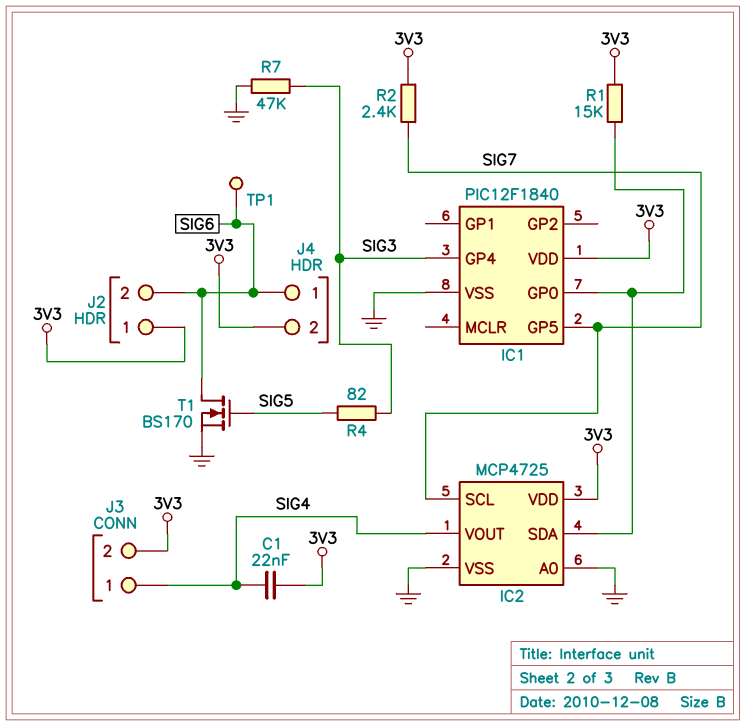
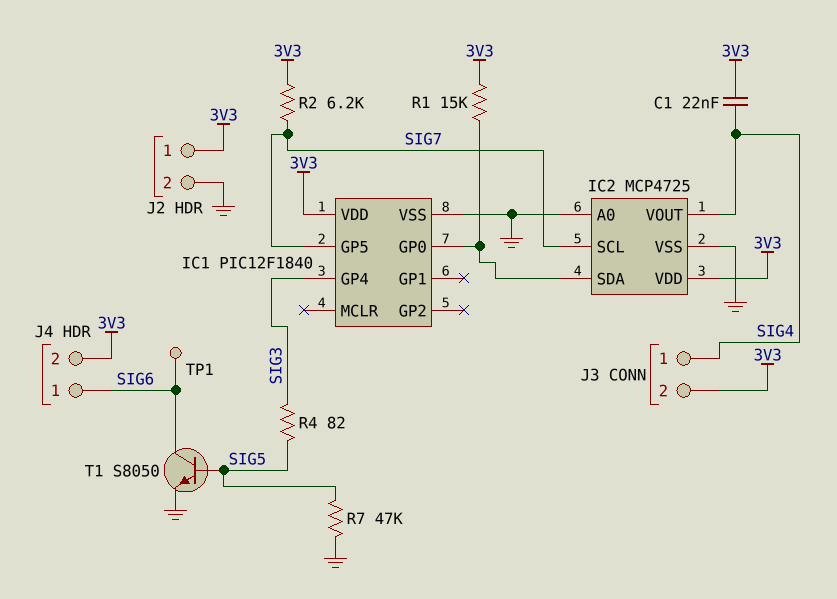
J2 pin 2: SIG6 -> GND
R2: 2.4k (3V3, SIG7) -> 6.2k (3V3, SIG7)
R7: 47k (GND, SIG3) -> 47k (GND, SIG5)
T1: NMOS BS170 (G SIG5, D SIG6, S GND) -> NPN S8050 (B SIG5, C SIG6, E GND)

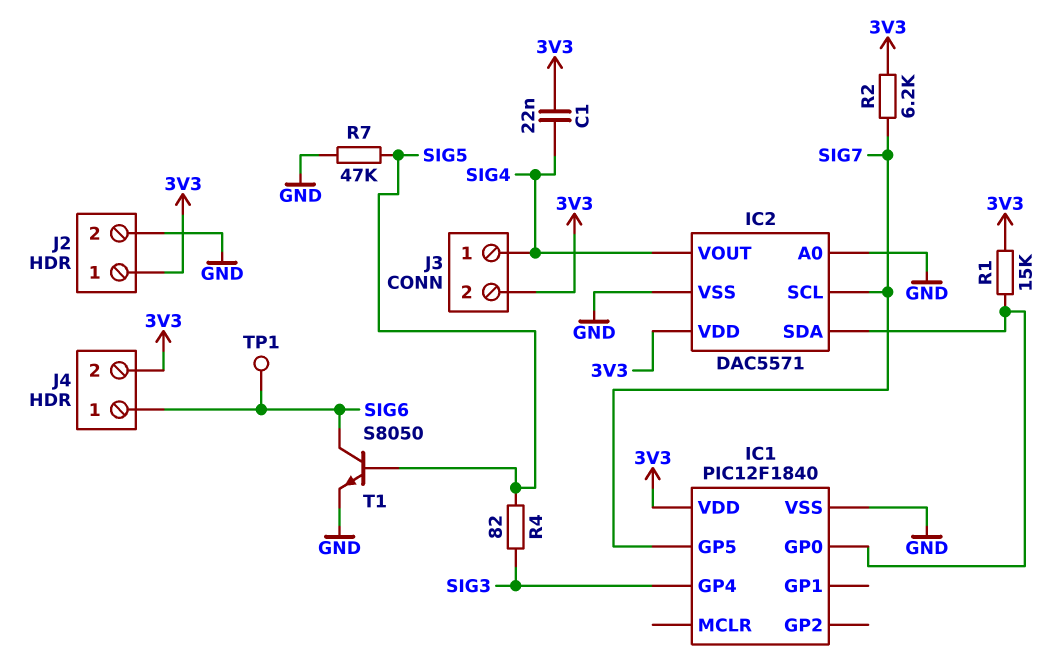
IC2: MCP4725 -> DAC5571

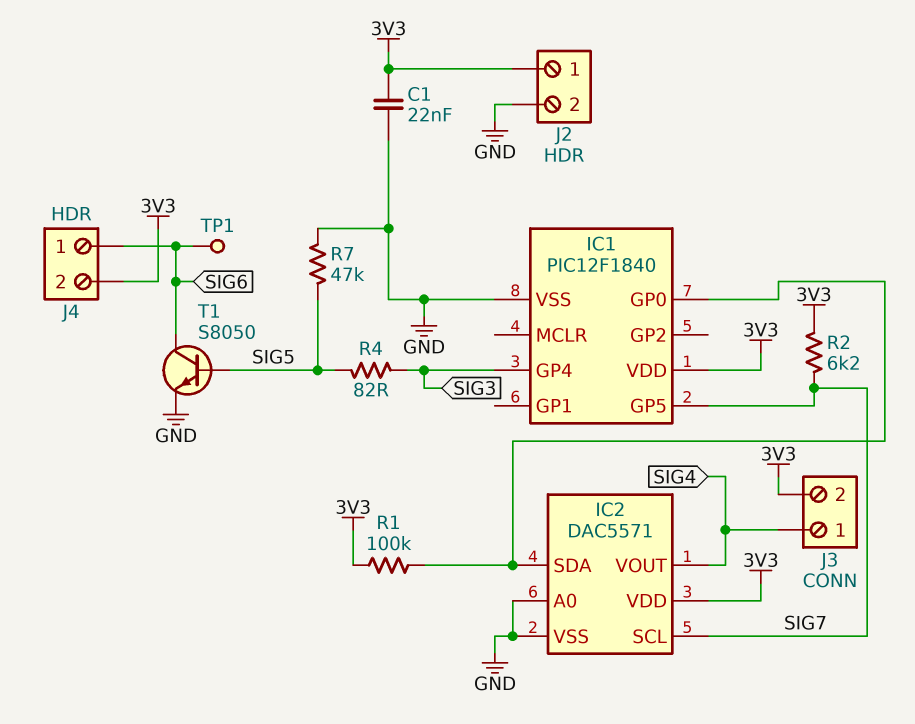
C1: 22nF (3V3, SIG4) -> 22nF (3V3, GND)
R1: 15k (3V3, IC1/GP0) -> 100k (3V3, IC1/GP0)

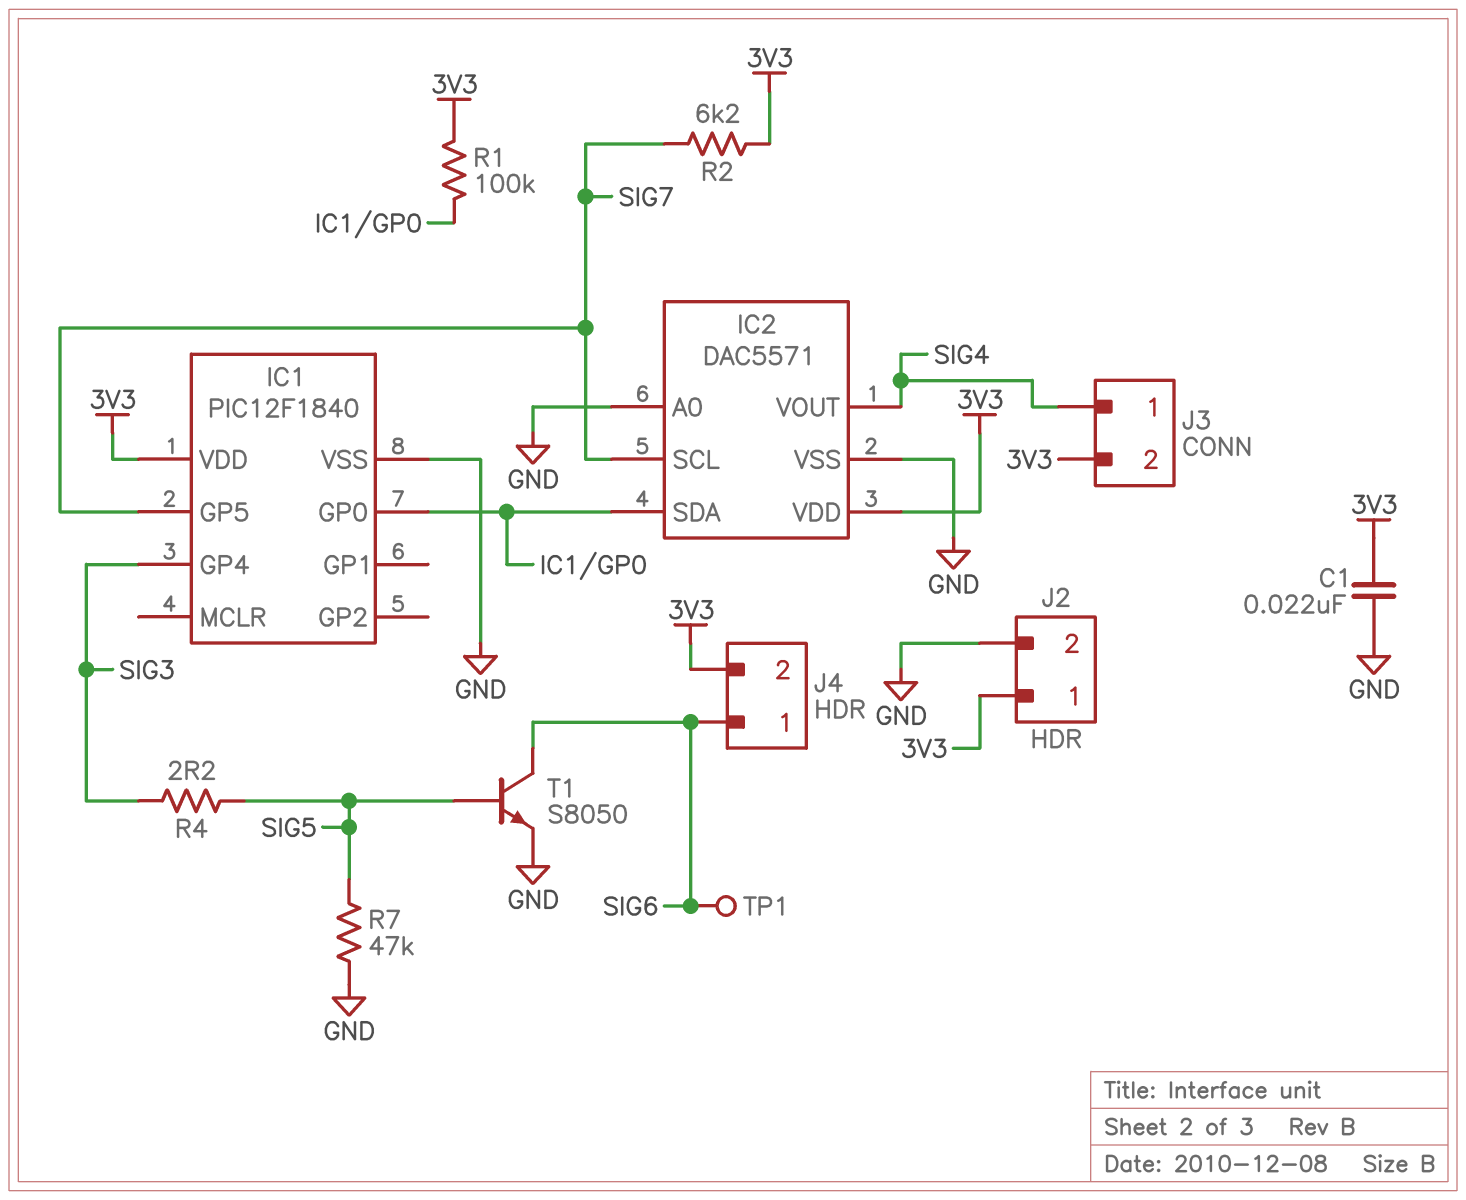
R4: 82 (SIG3, SIG5) -> 2.2 (SIG3, SIG5)

